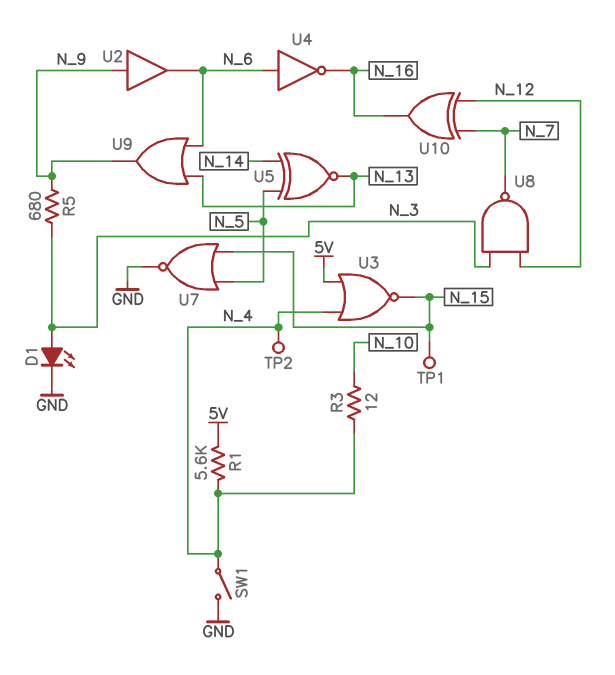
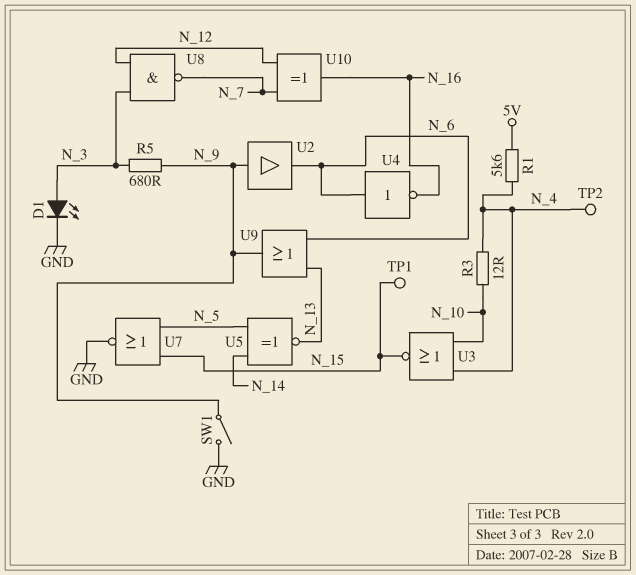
SW1: switch (GND, N_4) -> switch (GND, N_9)
U3: NOR (in 5V, in N_4, out N_15) -> NOR (in N_4, in N_10, out N_15)

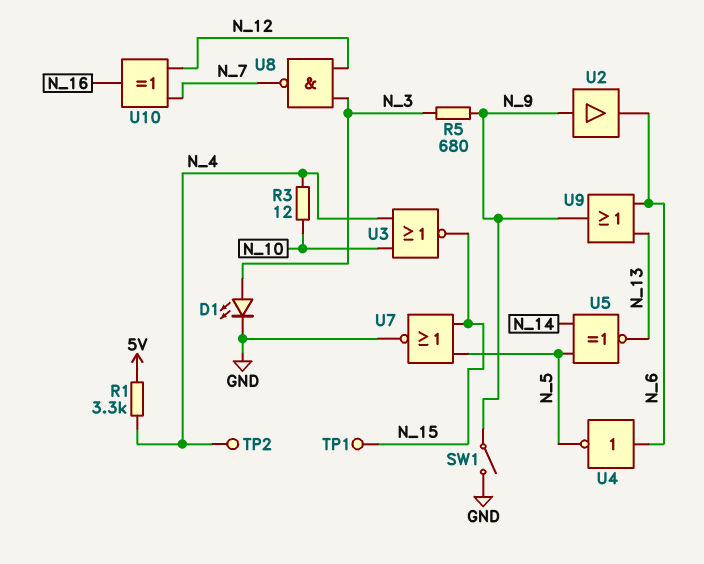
R1: 5.6k (5V, N_4) -> 3.3k (5V, N_4)
U4: NOT (in N_6, out N_16) -> NOT (in N_6, out N_5)

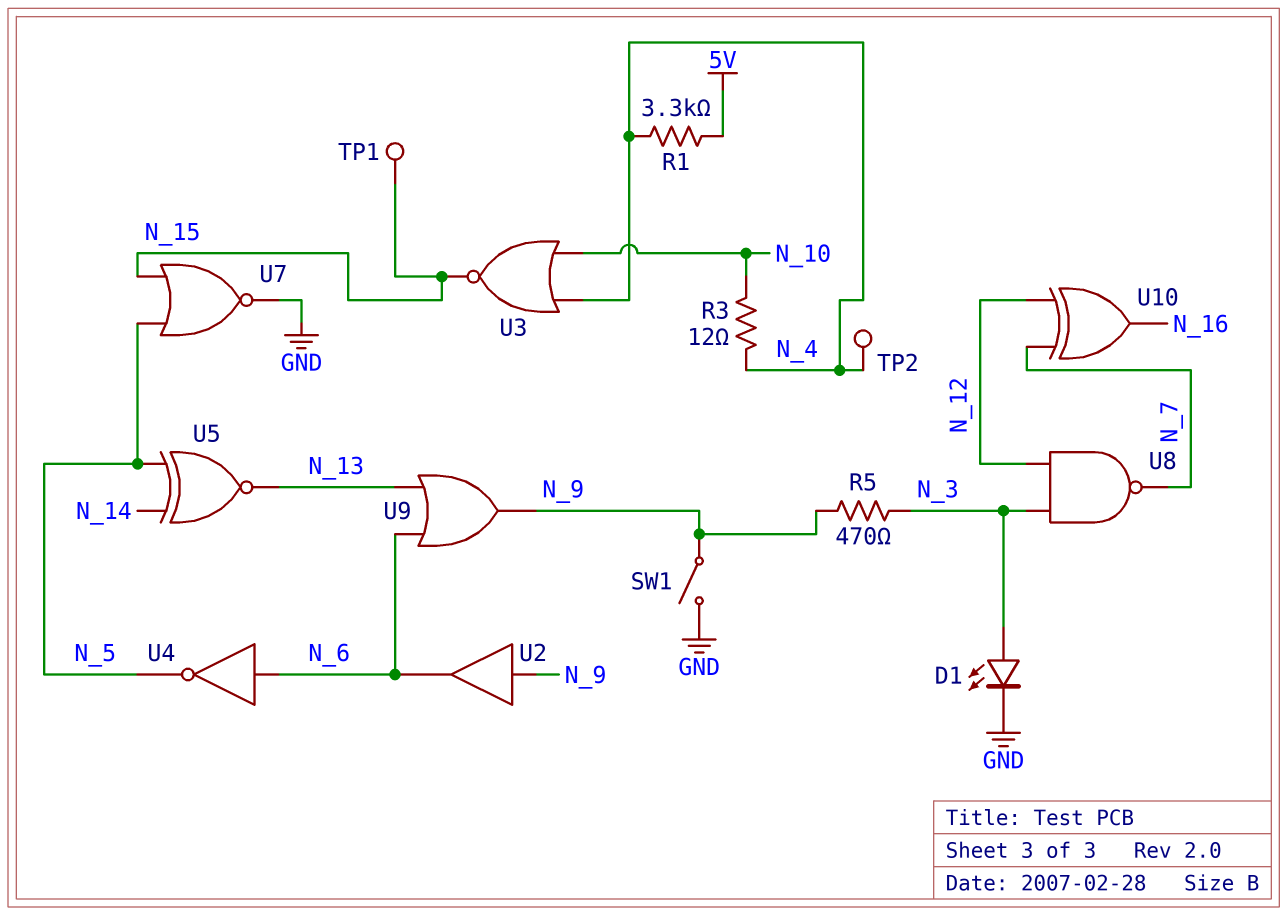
R5: 680 (N_3, N_9) -> 470 (N_3, N_9)

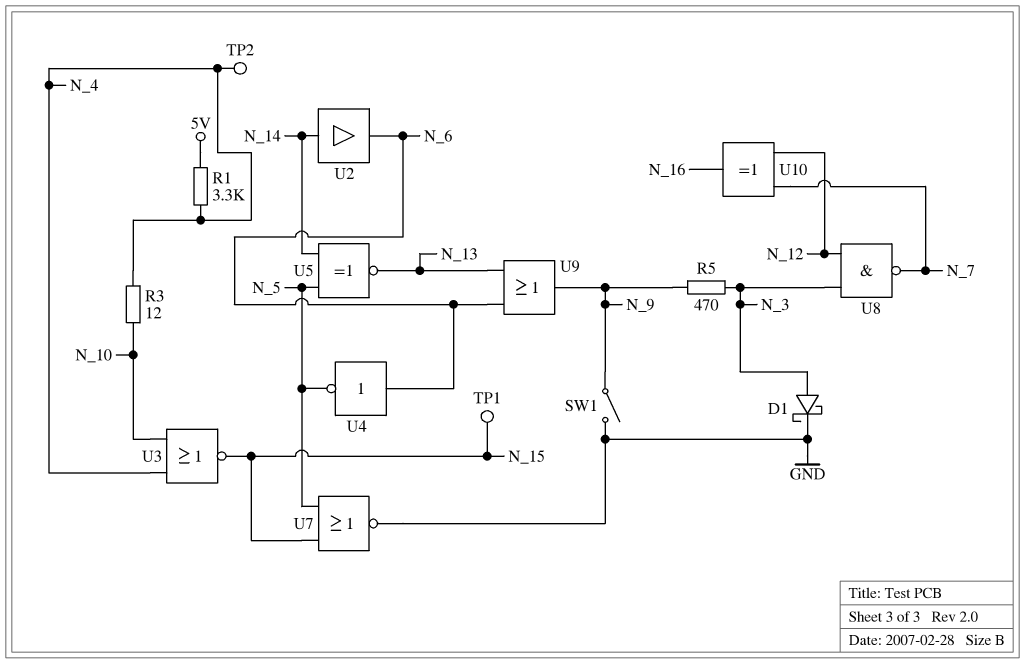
D1: LED (A N_3, K GND) -> schottky (A N_3, K GND)
U2: buffer (in N_9, out N_6) -> buffer (in N_14, out N_6)

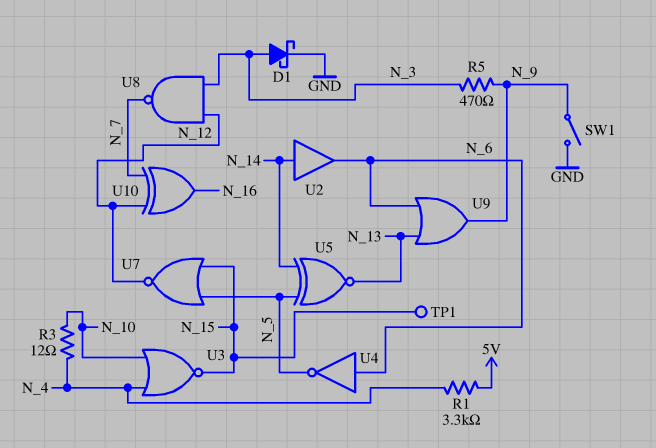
TP2: test point (N_4) -> none
U7: NOR (in N_5, in N_15, out GND) -> NOR (in N_5, in N_15, out N_12)

